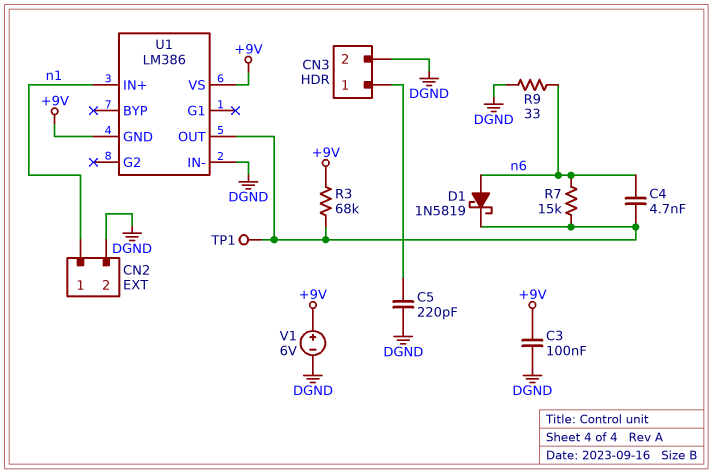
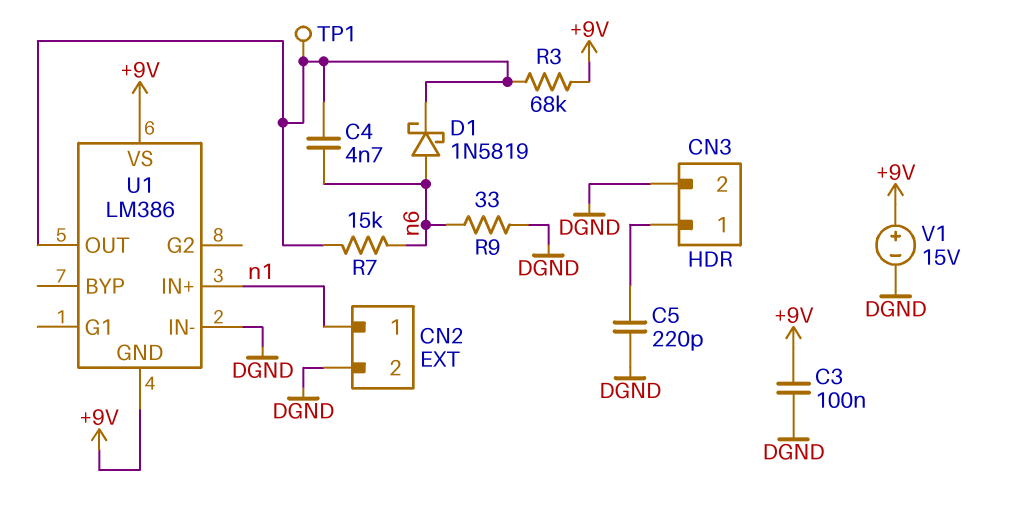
V1: 6V (plus +9V, minus DGND) -> 15V (plus +9V, minus DGND)

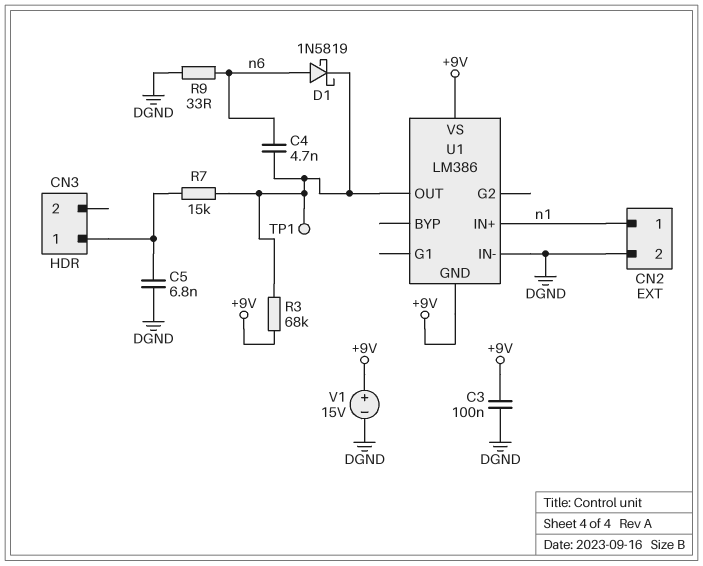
C5: 220pF (CN3/1, DGND) -> 6.8nF (CN3/1, DGND)
CN3 pin 2: DGND -> none
R7: 15k (U1/OUT, n6) -> 15k (CN3/1, U1/OUT)

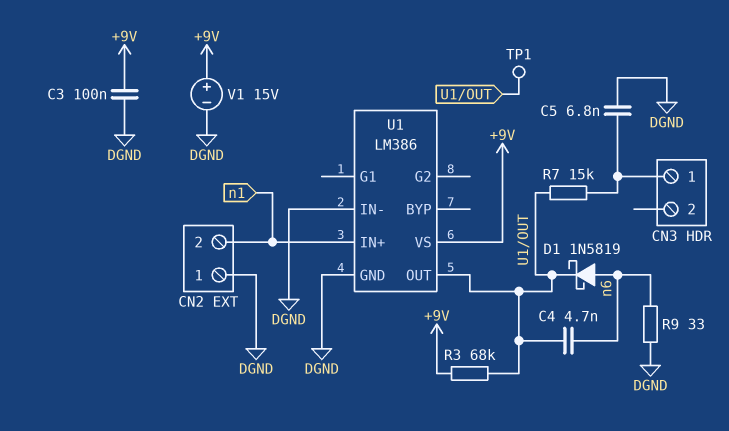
CN2 pin 1: n1 -> DGND
CN2 pin 2: DGND -> n1
U1 pin GND: +9V -> DGND

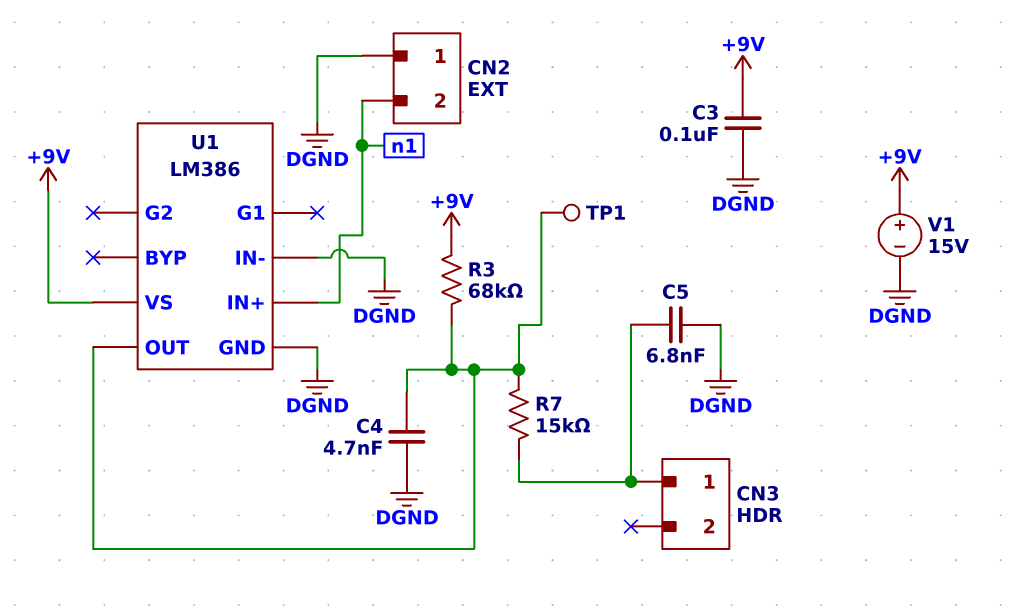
C4: 4.7nF (U1/OUT, n6) -> 4.7nF (DGND, U1/OUT)
D1: schottky 1N5819 (A n6, K U1/OUT) -> none
R9: 33 (DGND, n6) -> none

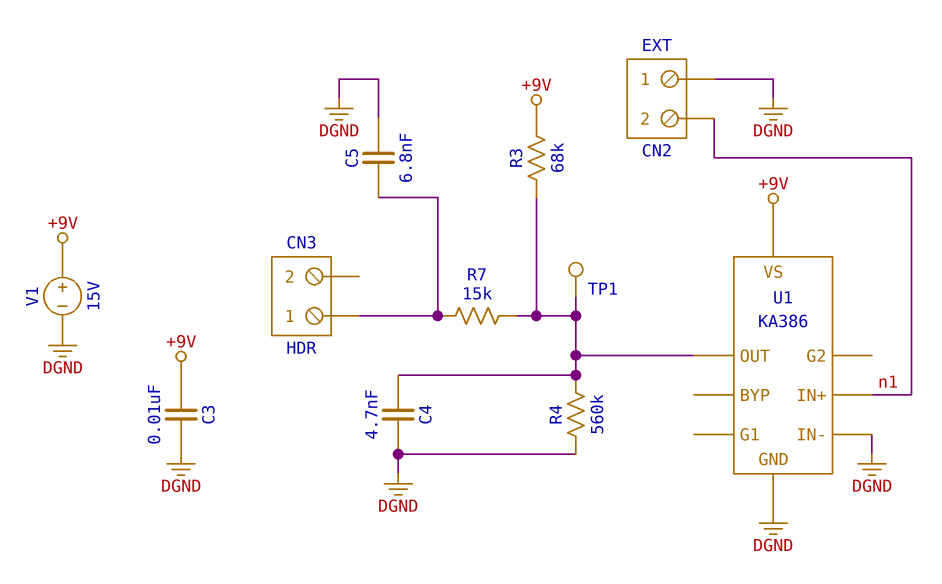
C3: 100nF (+9V, DGND) -> 10nF (+9V, DGND)
R4: none -> 560k (DGND, U1/OUT)
U1: LM386 -> KA386

